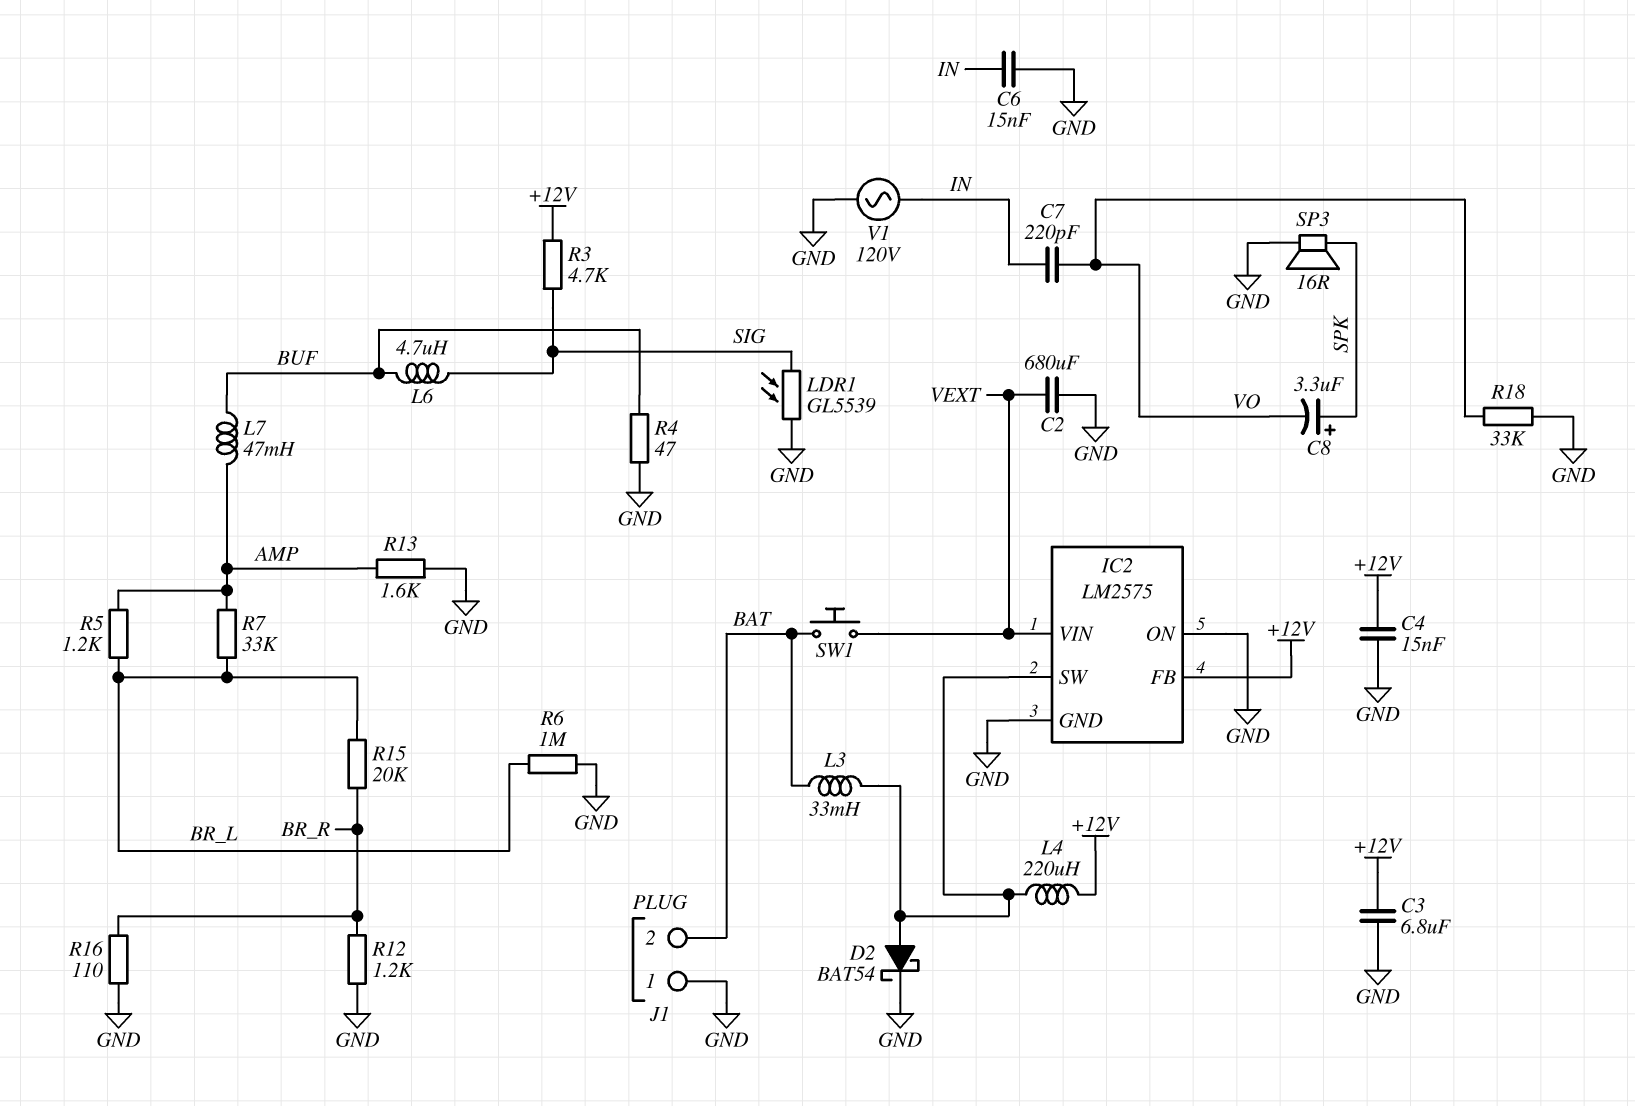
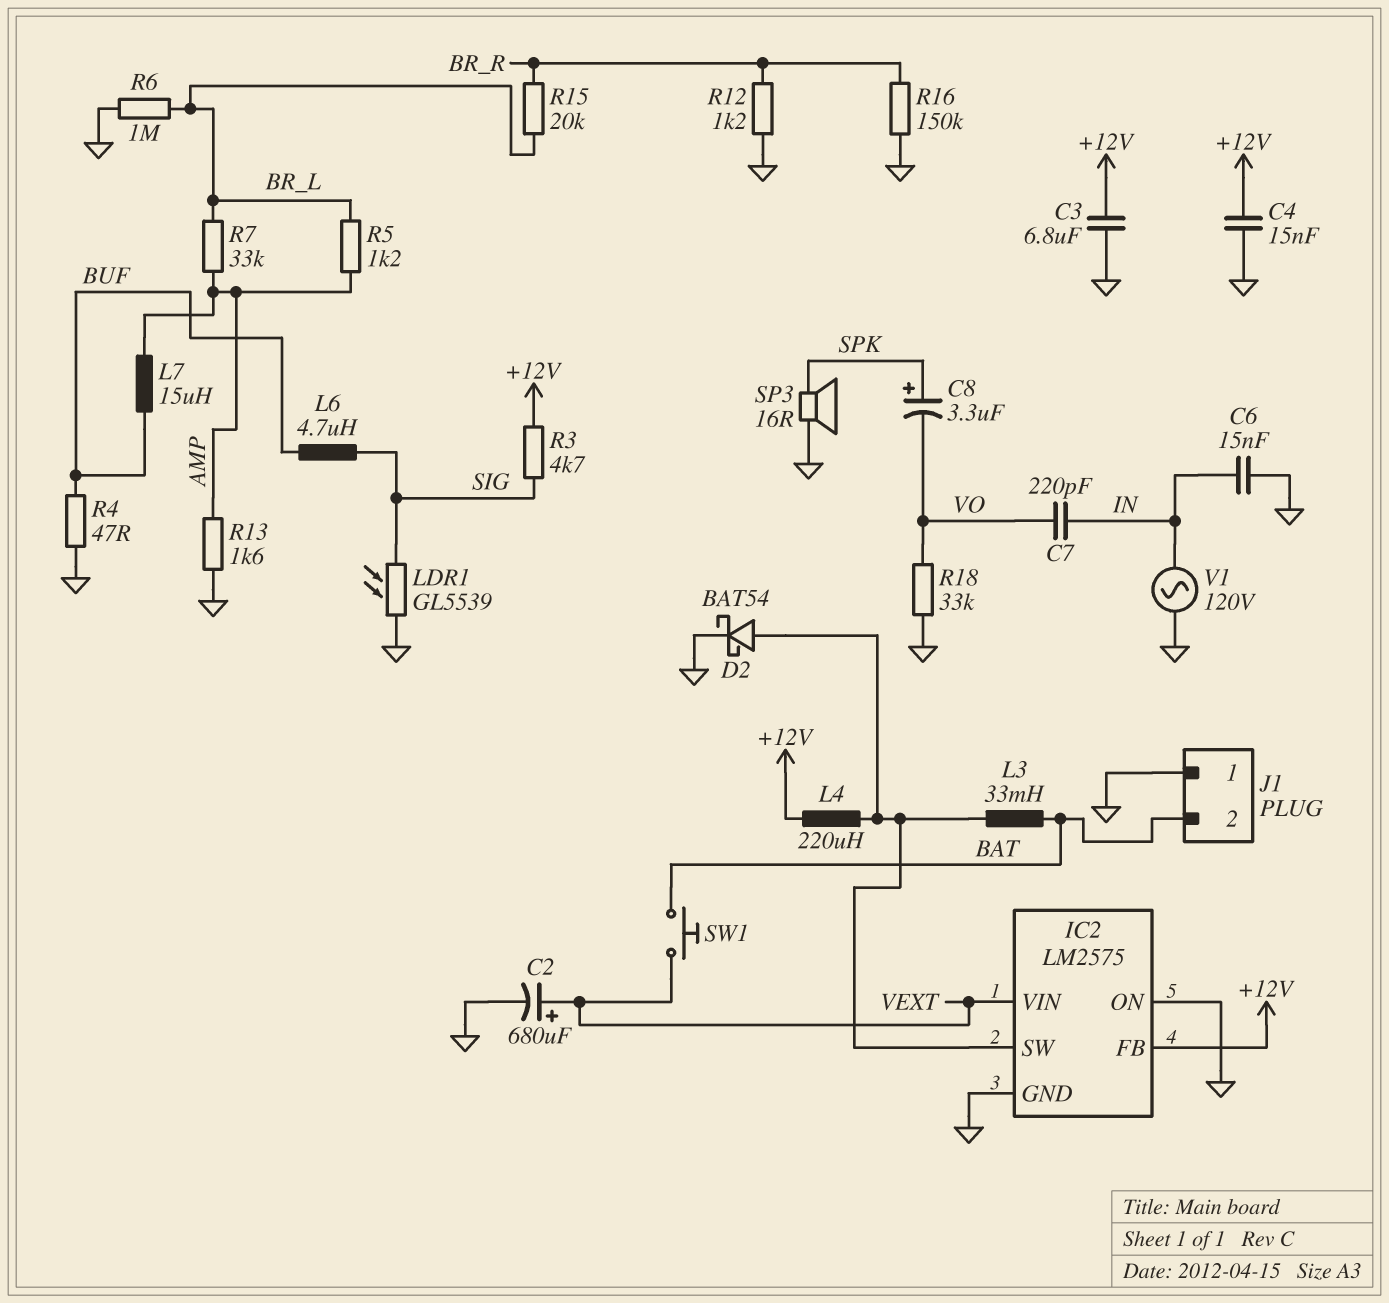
C2: 680uF (GND, VEXT) -> 680uF (plus VEXT, minus GND)
L7: 47mH (AMP, BUF) -> 15uH (AMP, BUF)
R16: 110 (BR_R, GND) -> 150k (BR_R, GND)

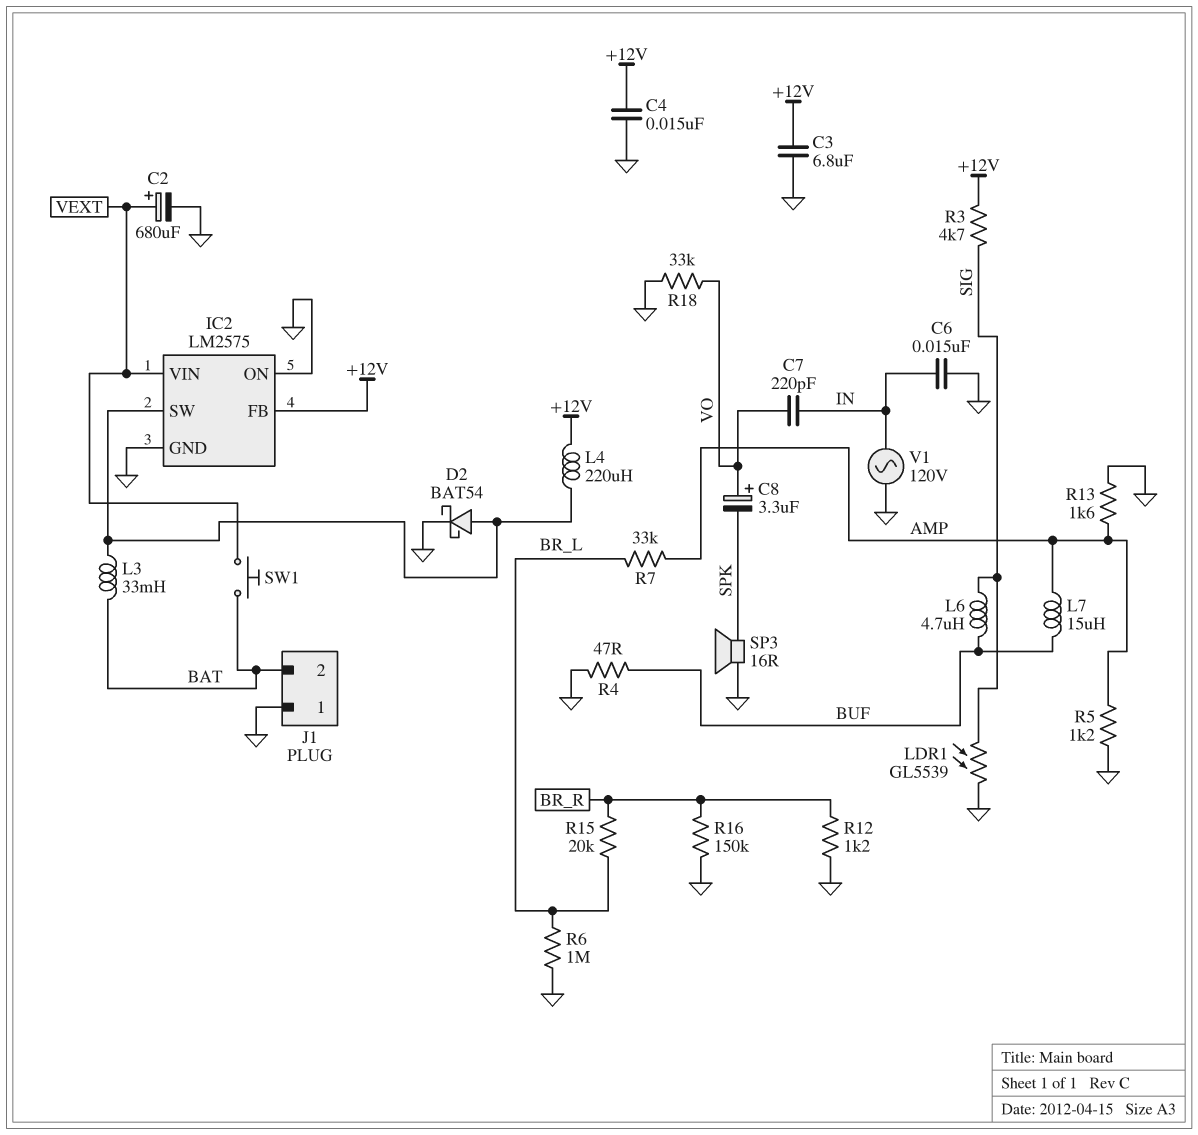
C8: 3.3uF (plus SPK, minus VO) -> 3.3uF (plus VO, minus SPK)
R5: 1.2k (AMP, BR_L) -> 1.2k (AMP, GND)

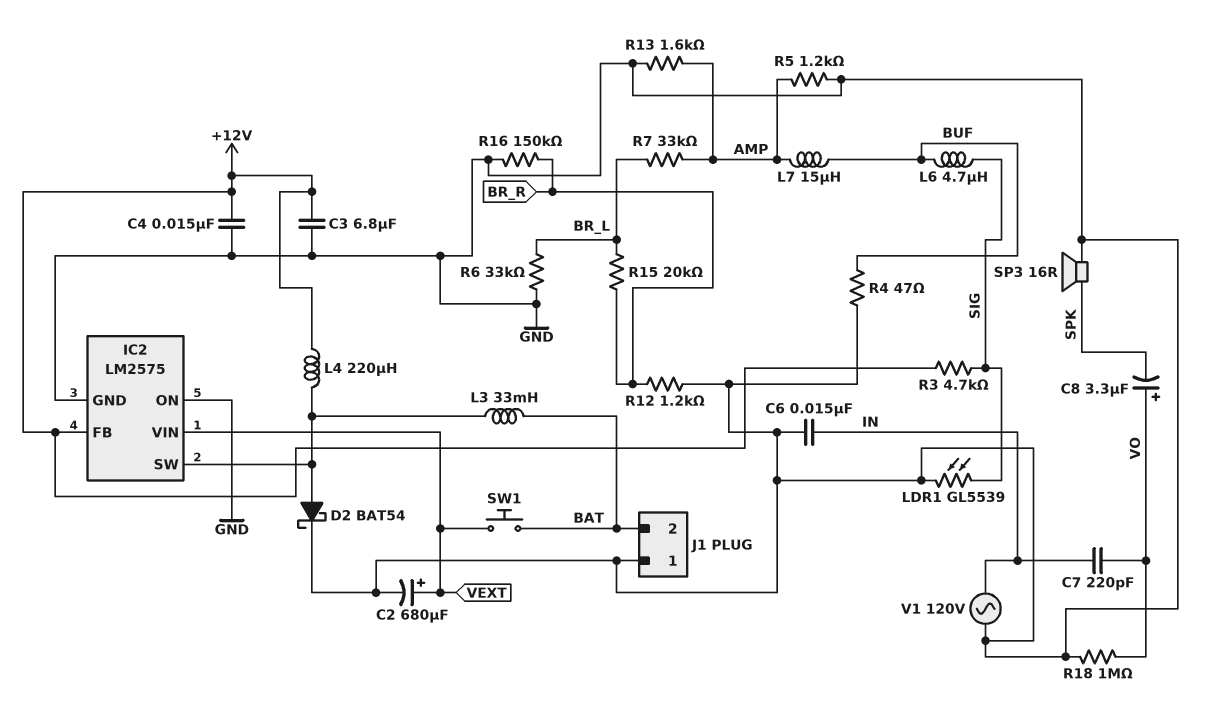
R6: 1M (BR_L, GND) -> 33k (BR_L, GND)
R18: 33k (GND, VO) -> 1M (GND, VO)

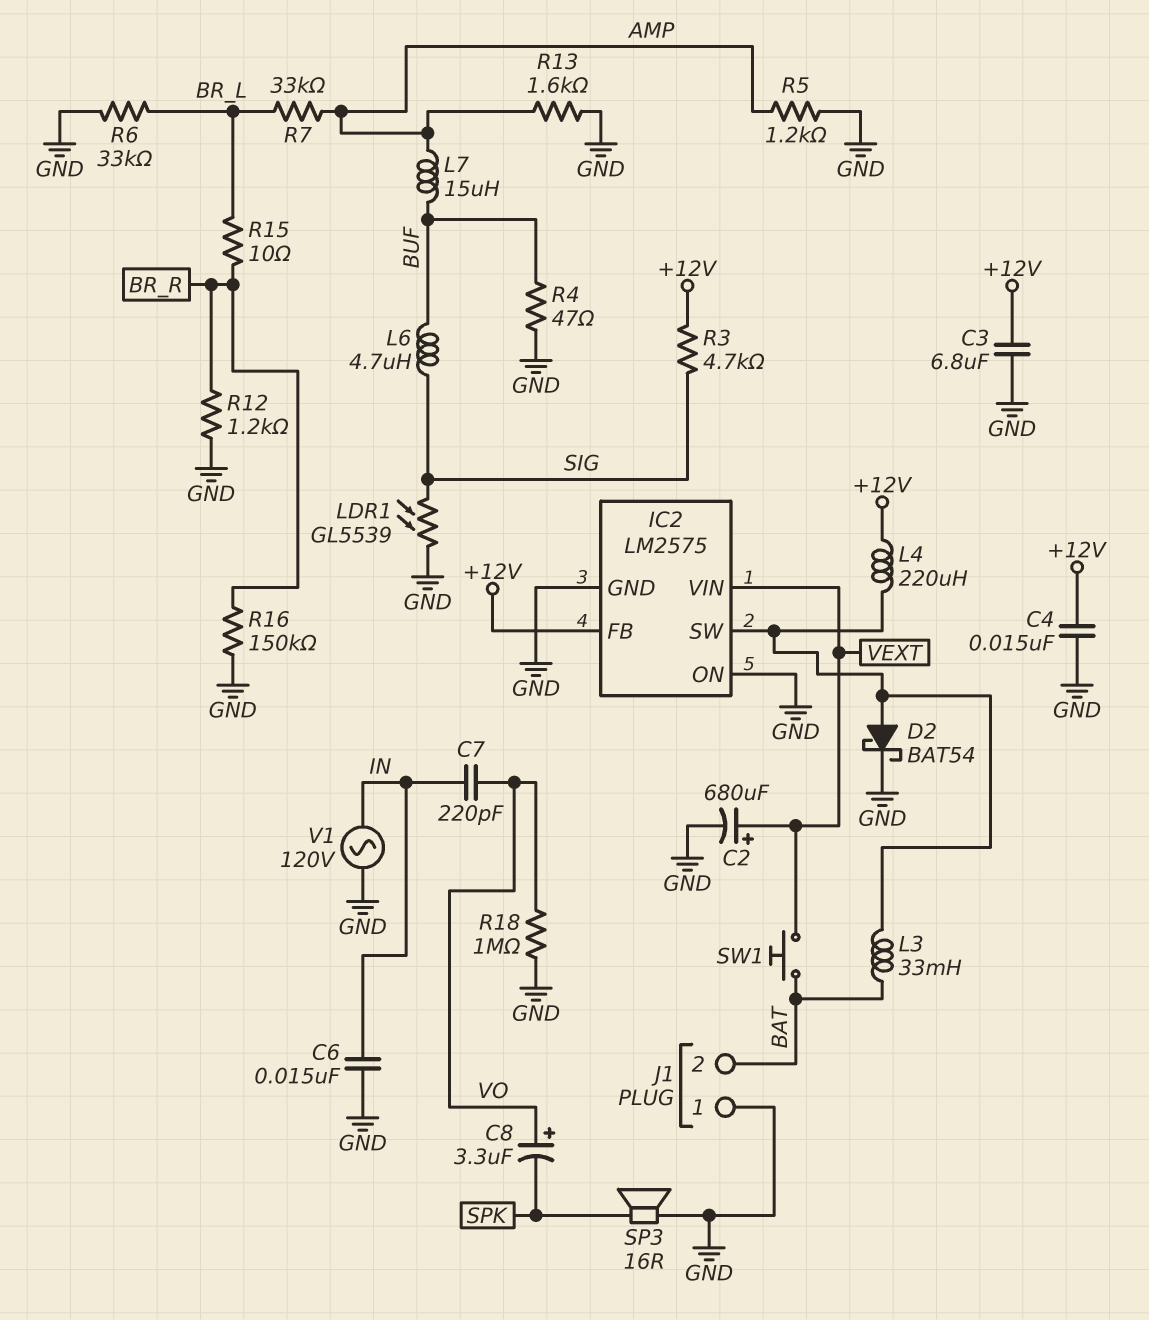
R15: 20k (BR_L, BR_R) -> 10 (BR_L, BR_R)

